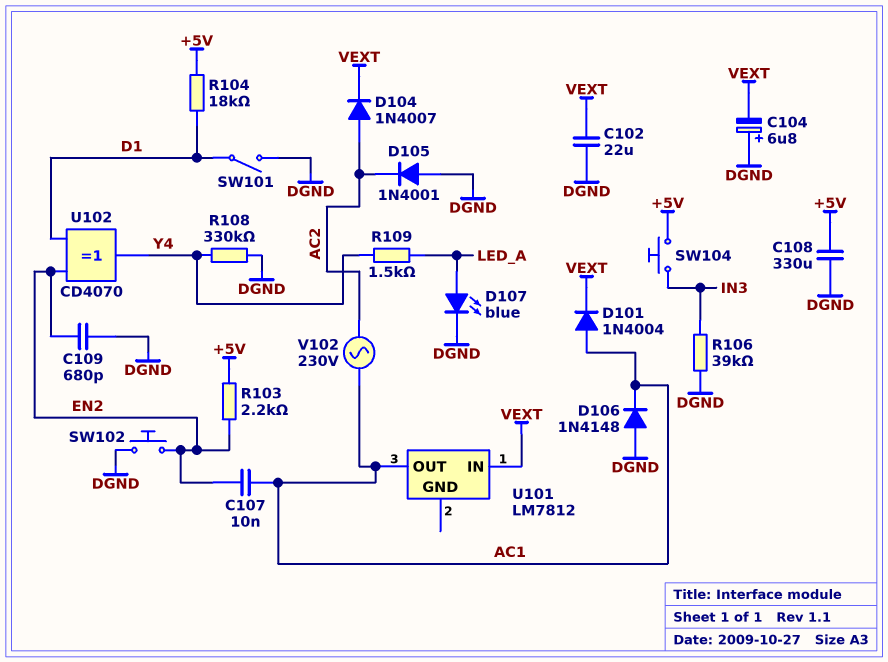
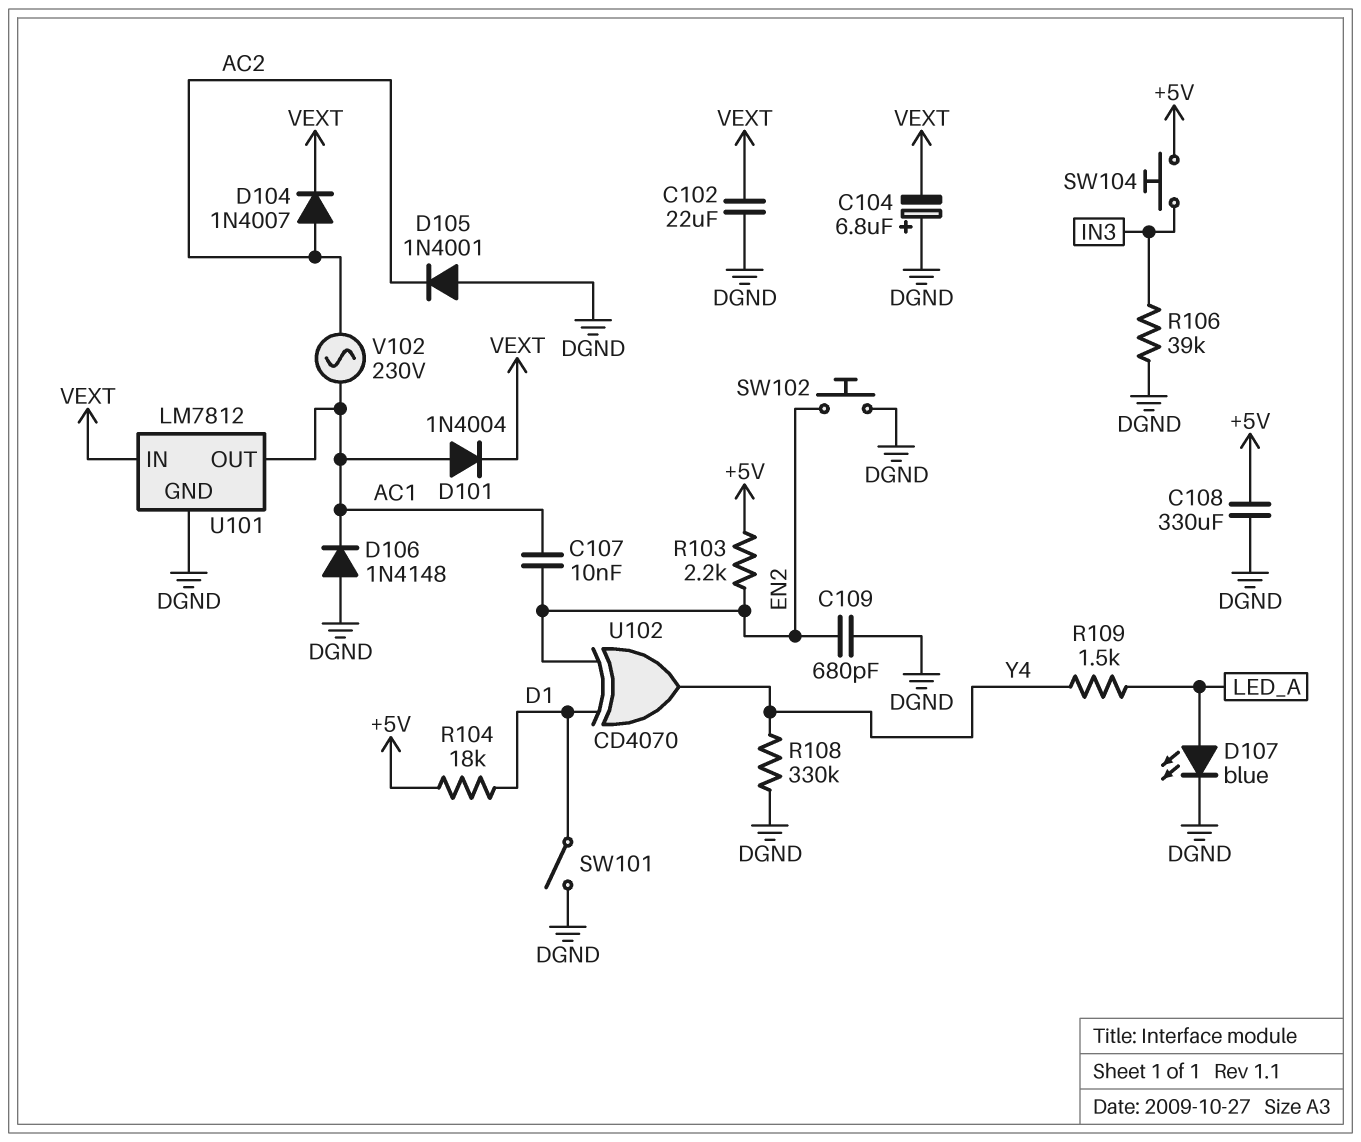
U101 pin GND: none -> DGND

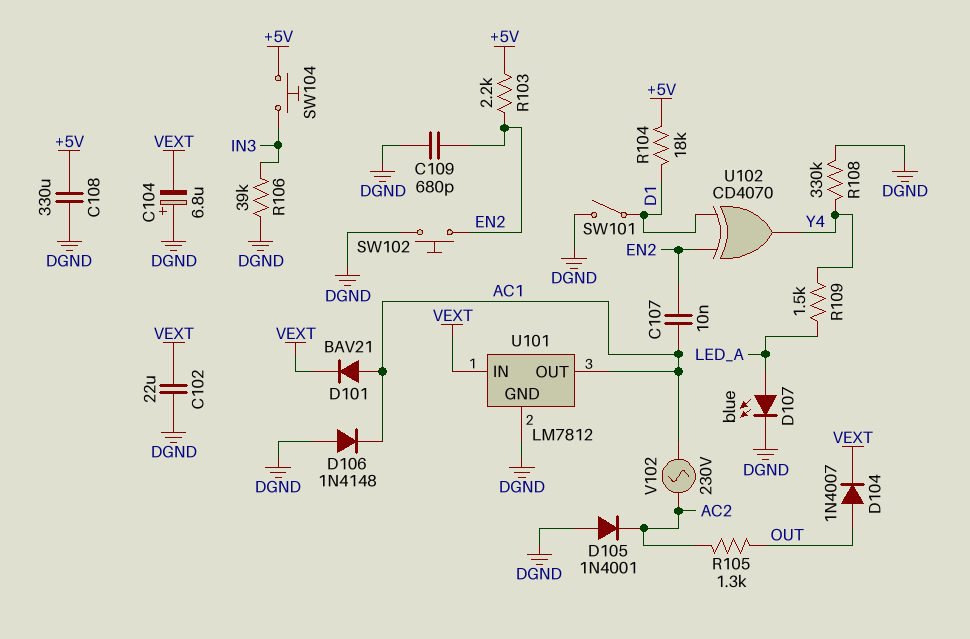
D101: diode 1N4004 (A AC1, K VEXT) -> diode BAV21 (A AC1, K VEXT)
D104: diode 1N4007 (A AC2, K VEXT) -> diode 1N4007 (A OUT, K VEXT)
R105: none -> 1.3k (AC2, OUT)

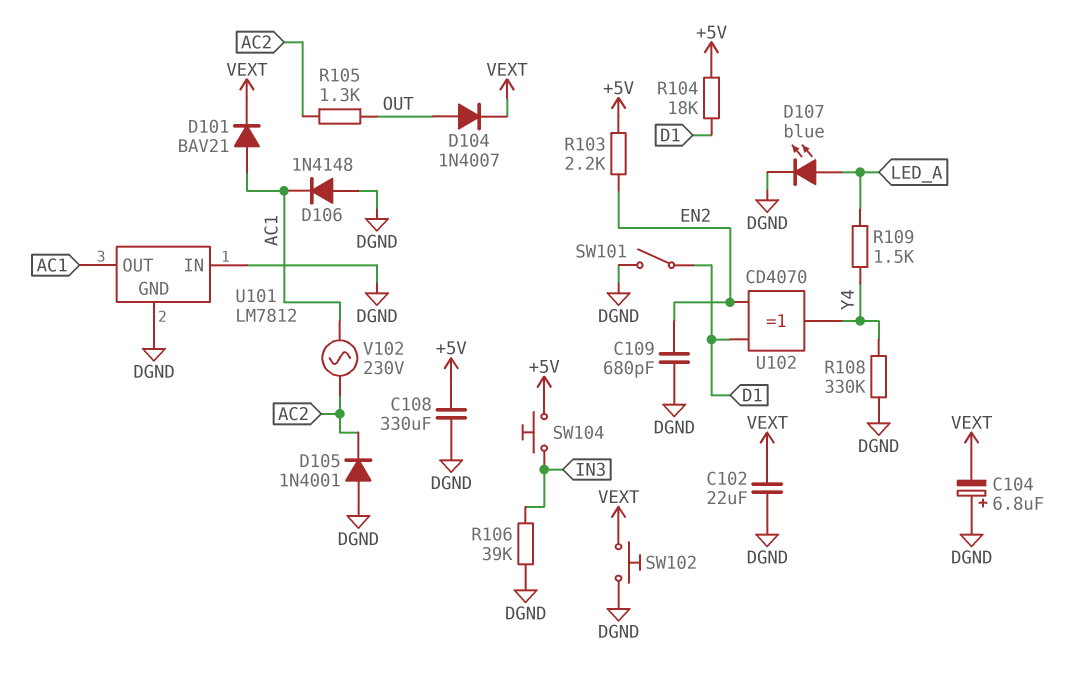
C107: 10nF (AC1, EN2) -> none
SW102: button (DGND, EN2) -> button (DGND, VEXT)
U101 pin IN: VEXT -> DGND

